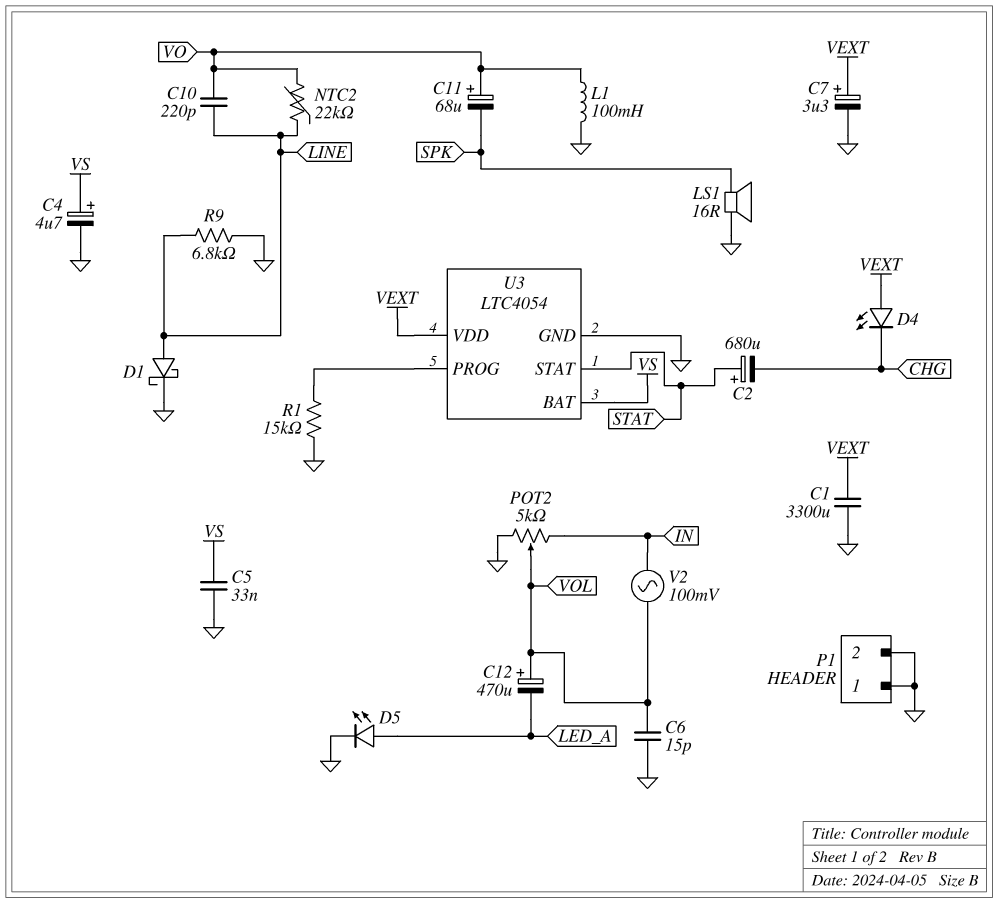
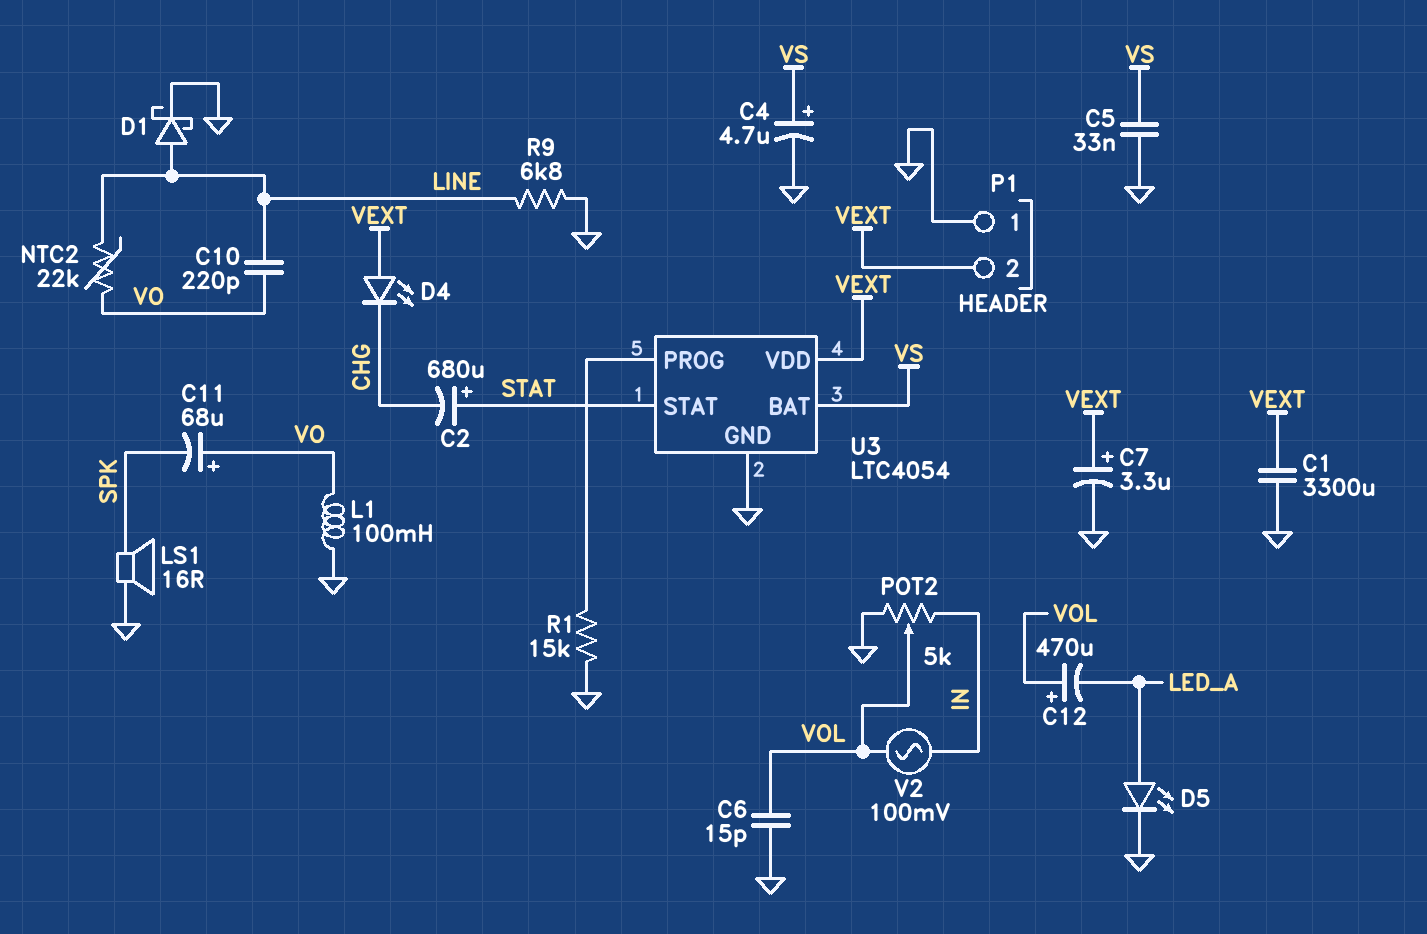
P1 pin 2: GND -> VEXT

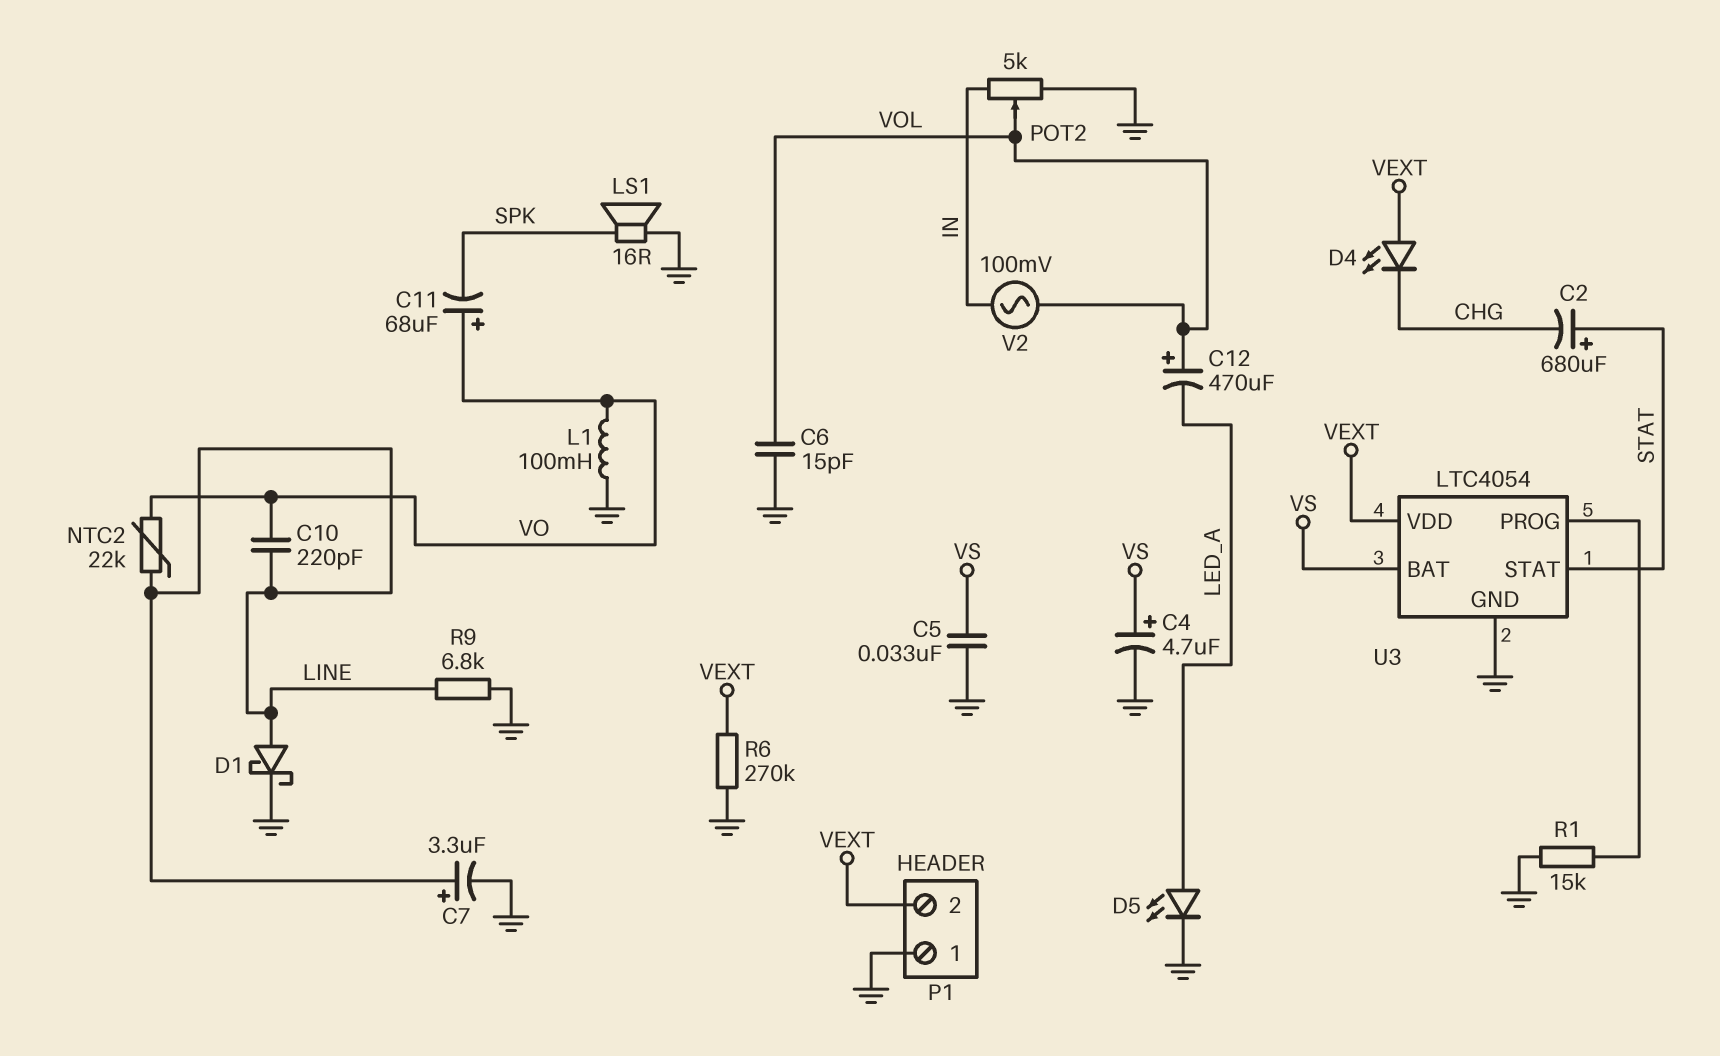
C1: 3300uF (GND, VEXT) -> none
C7: 3.3uF (plus VEXT, minus GND) -> 3.3uF (plus LINE, minus GND)
R6: none -> 270k (GND, VEXT)

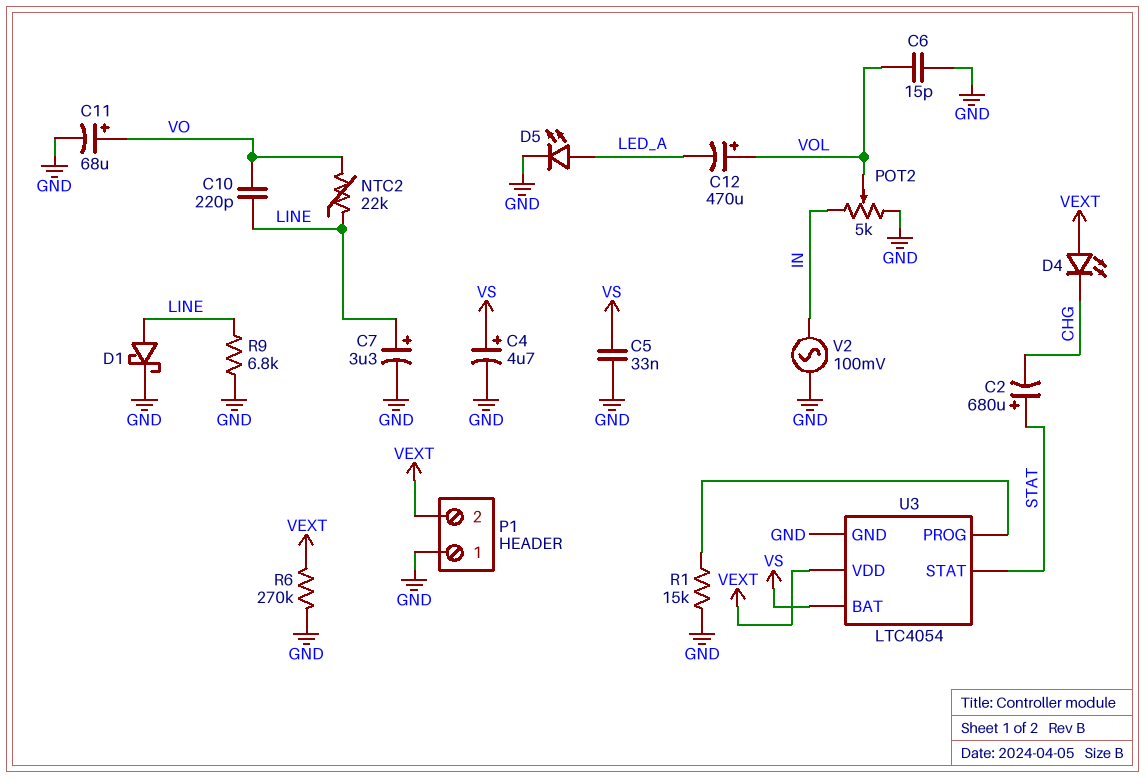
C11: 68uF (plus VO, minus SPK) -> 68uF (plus VO, minus GND)
L1: 100mH (GND, VO) -> none
LS1: speaker 16R (GND, SPK) -> none
V2: AC 100mV (IN, VOL) -> AC 100mV (GND, IN)

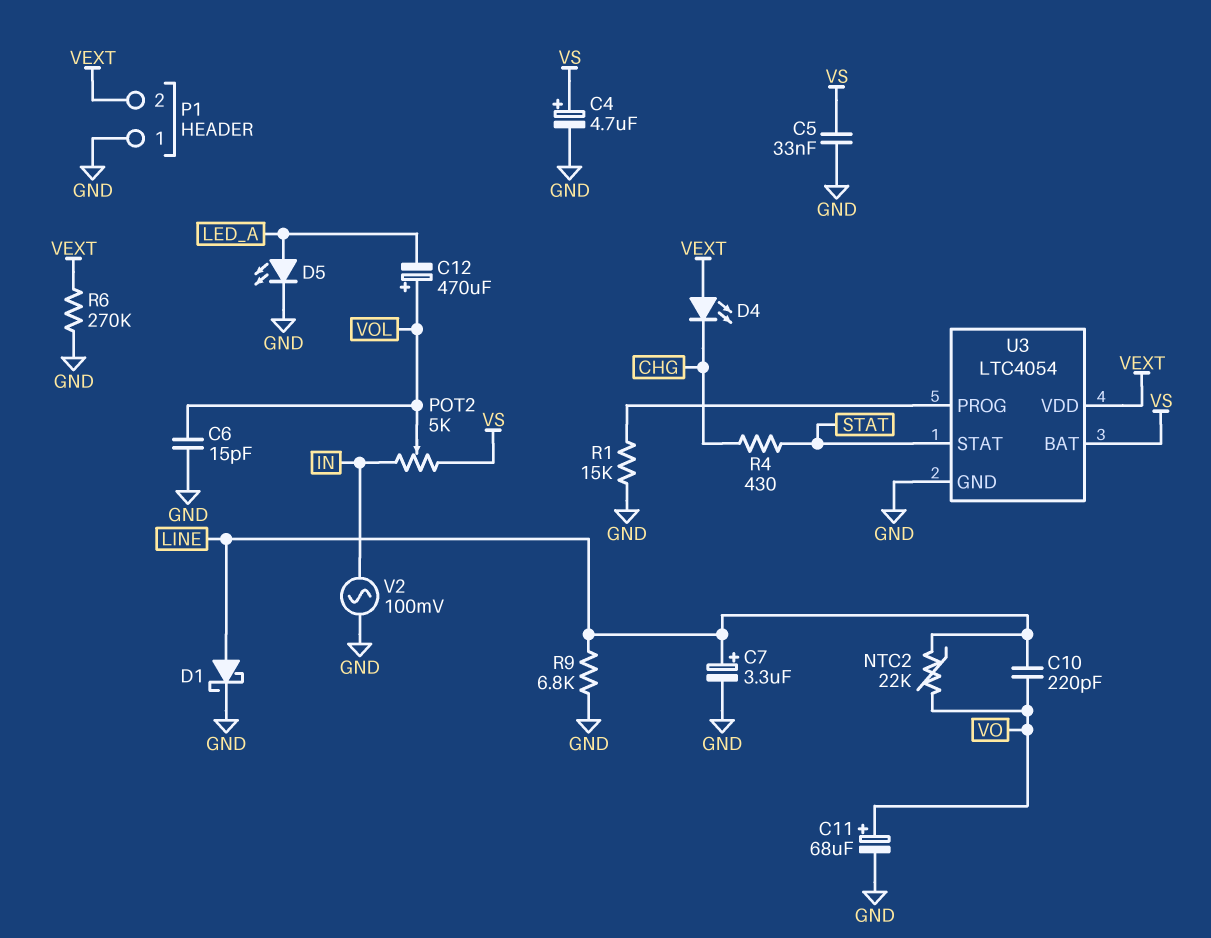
C2: 680uF (plus STAT, minus CHG) -> none
POT2: 5k (GND, IN, wiper VOL) -> 5k (IN, VS, wiper VOL)
R4: none -> 430 (CHG, STAT)

